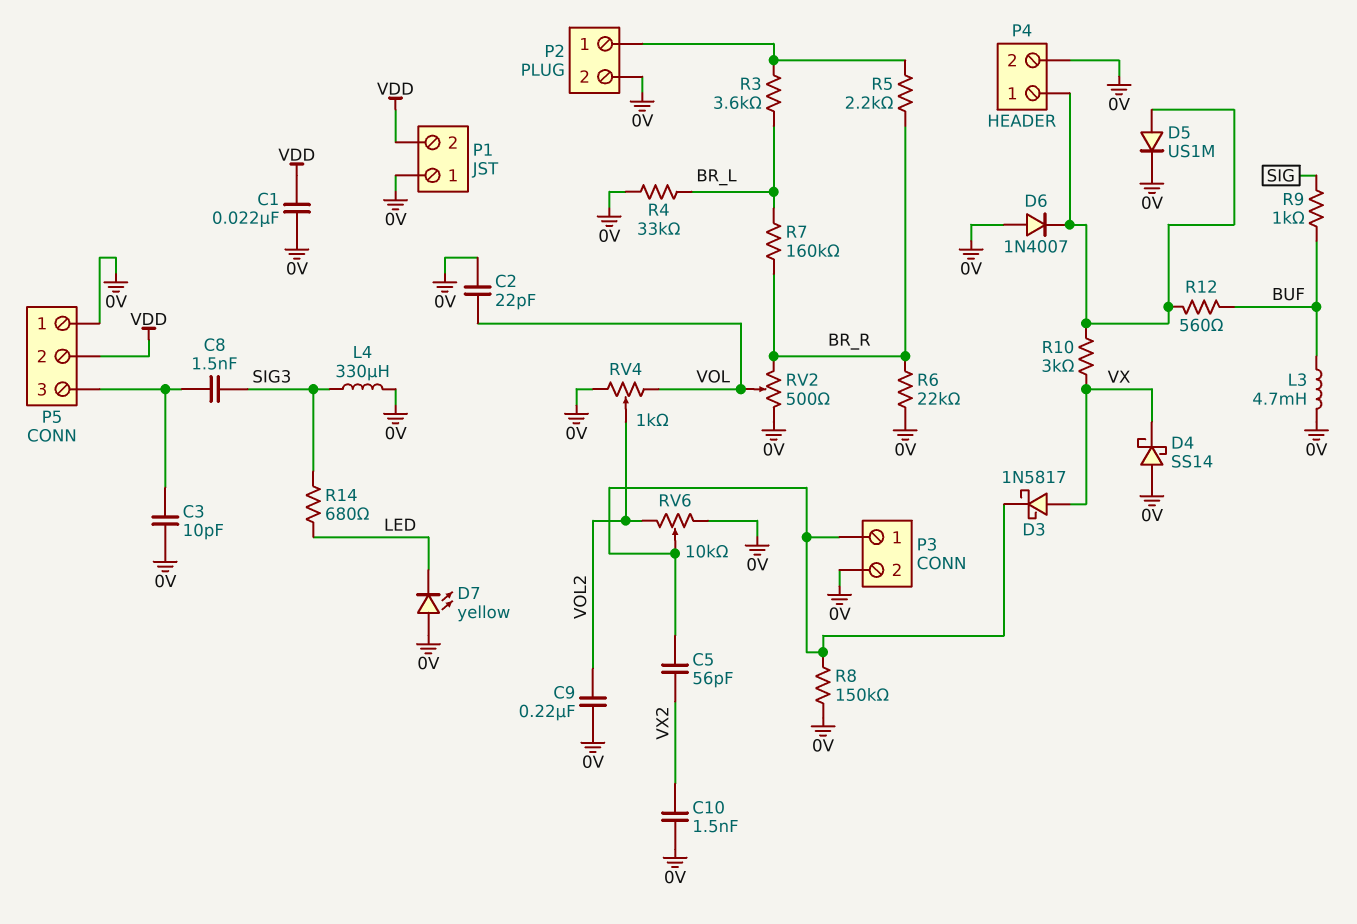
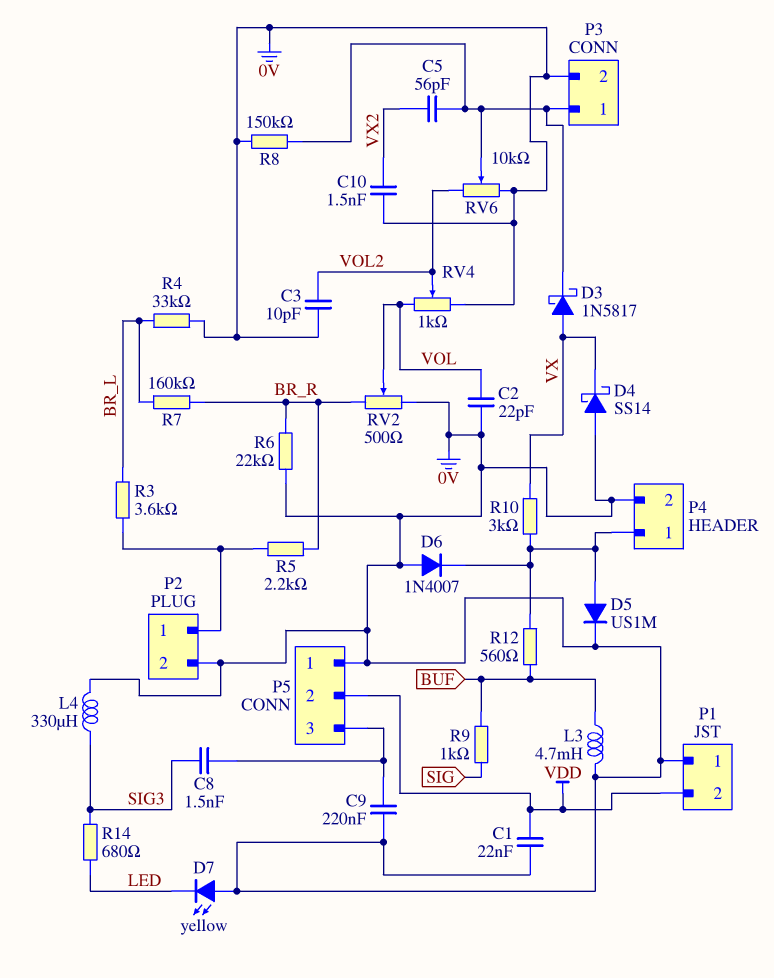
C3: 10pF (0V, P5/3) -> 10pF (0V, VOL2)
C9: 220nF (0V, VOL2) -> 220nF (0V, P5/3)

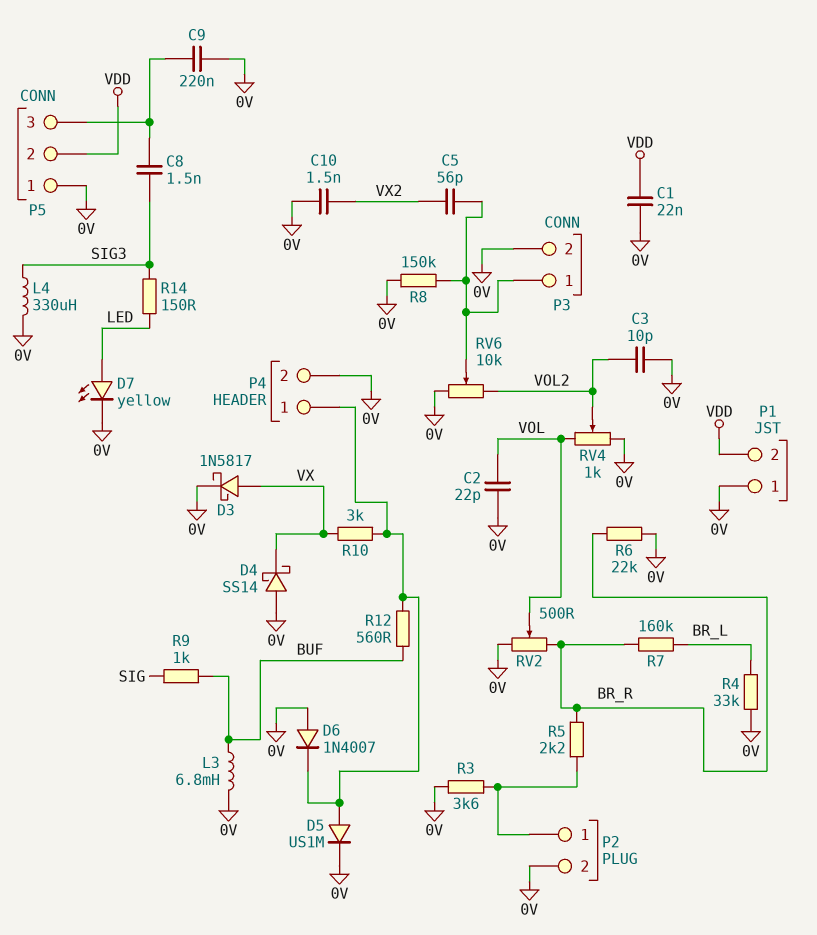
D3: schottky 1N5817 (A VX, K P3/1) -> schottky 1N5817 (A VX, K 0V)
D7: LED yellow (A 0V, K LED) -> LED yellow (A LED, K 0V)
L3: 4.7mH (0V, BUF) -> 6.8mH (0V, BUF)
R3: 3.6k (BR_L, P2/1) -> 3.6k (0V, P2/1)
R14: 680 (LED, SIG3) -> 150 (LED, SIG3)

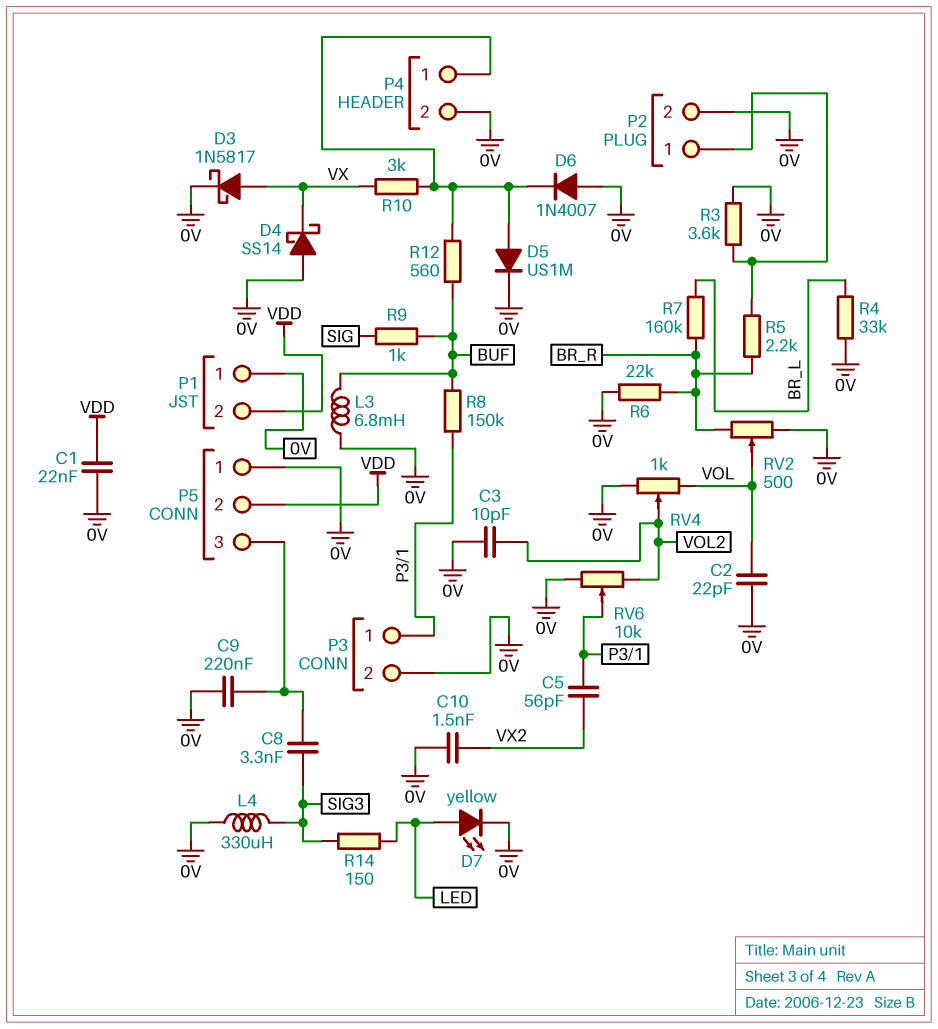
C8: 1.5nF (P5/3, SIG3) -> 3.3nF (P5/3, SIG3)
R8: 150k (0V, P3/1) -> 150k (BUF, P3/1)

